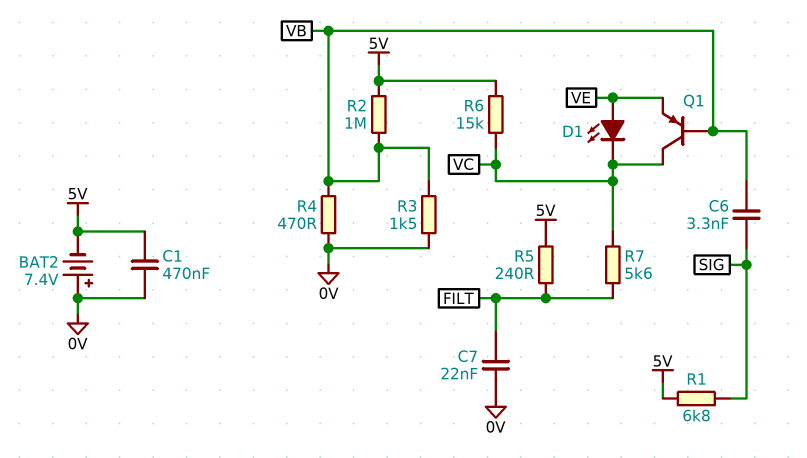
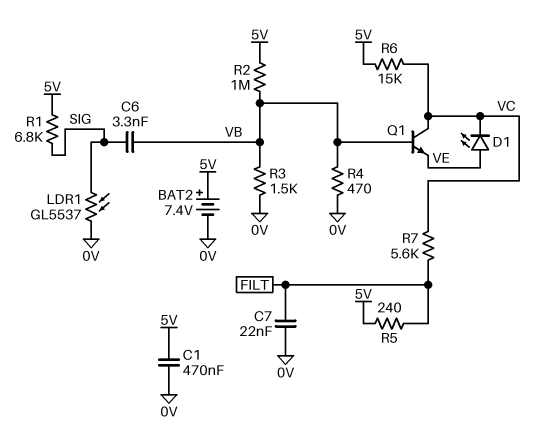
BAT2: 7.4V (plus 0V, minus 5V) -> 7.4V (plus 5V, minus 0V)
LDR1: none -> GL5537 (0V, SIG)
Q1: PNP (B VB, C VC, E VE) -> NPN (B VB, C VC, E VE)

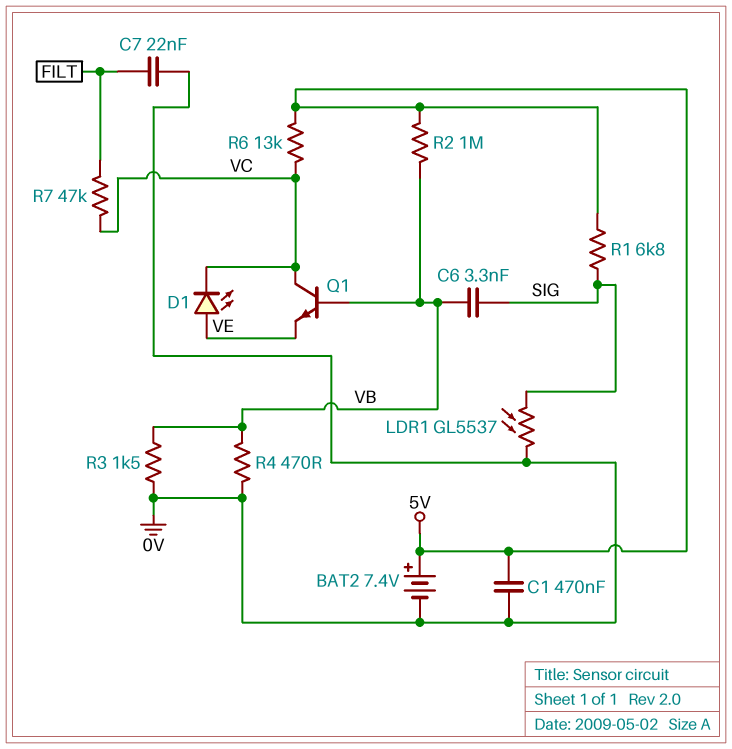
R5: 240 (5V, FILT) -> none
R6: 15k (5V, VC) -> 13k (5V, VC)
R7: 5.6k (FILT, VC) -> 47k (FILT, VC)

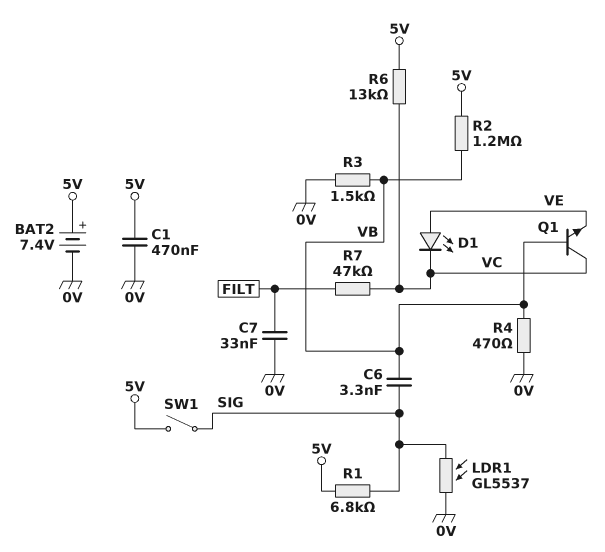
C7: 22nF (0V, FILT) -> 33nF (0V, FILT)
R2: 1M (5V, VB) -> 1.2M (5V, VB)
SW1: none -> switch (5V, SIG)

